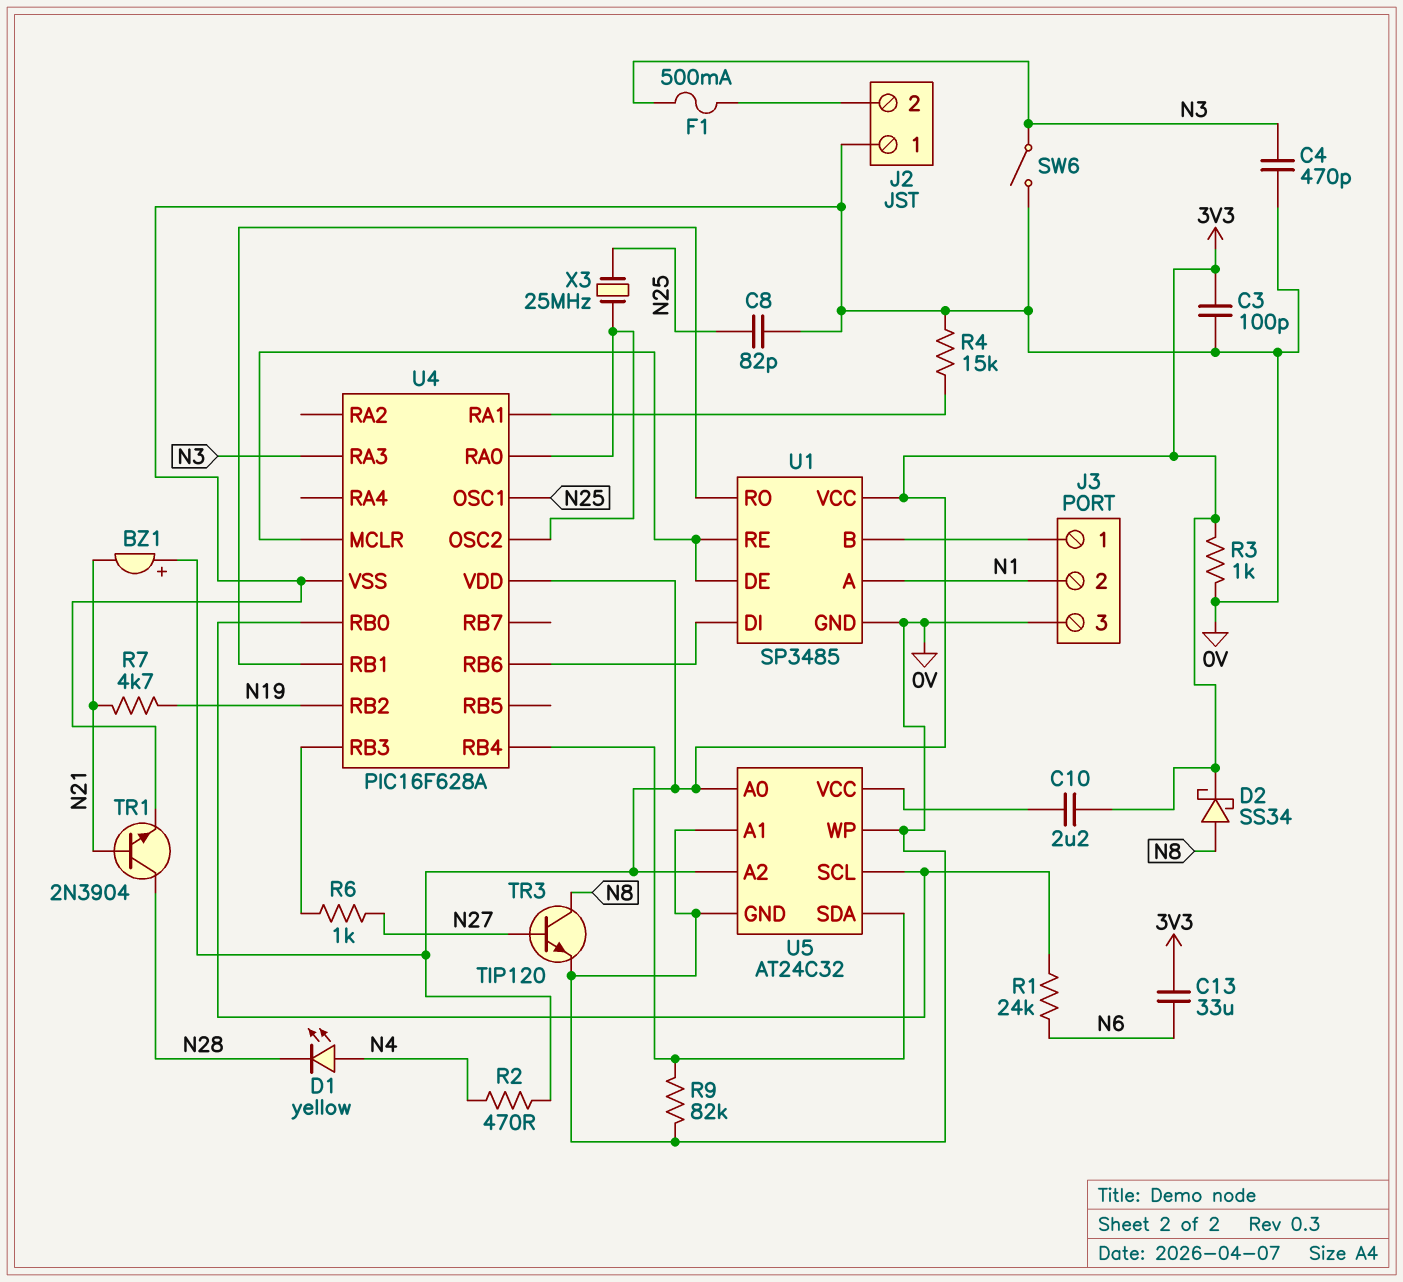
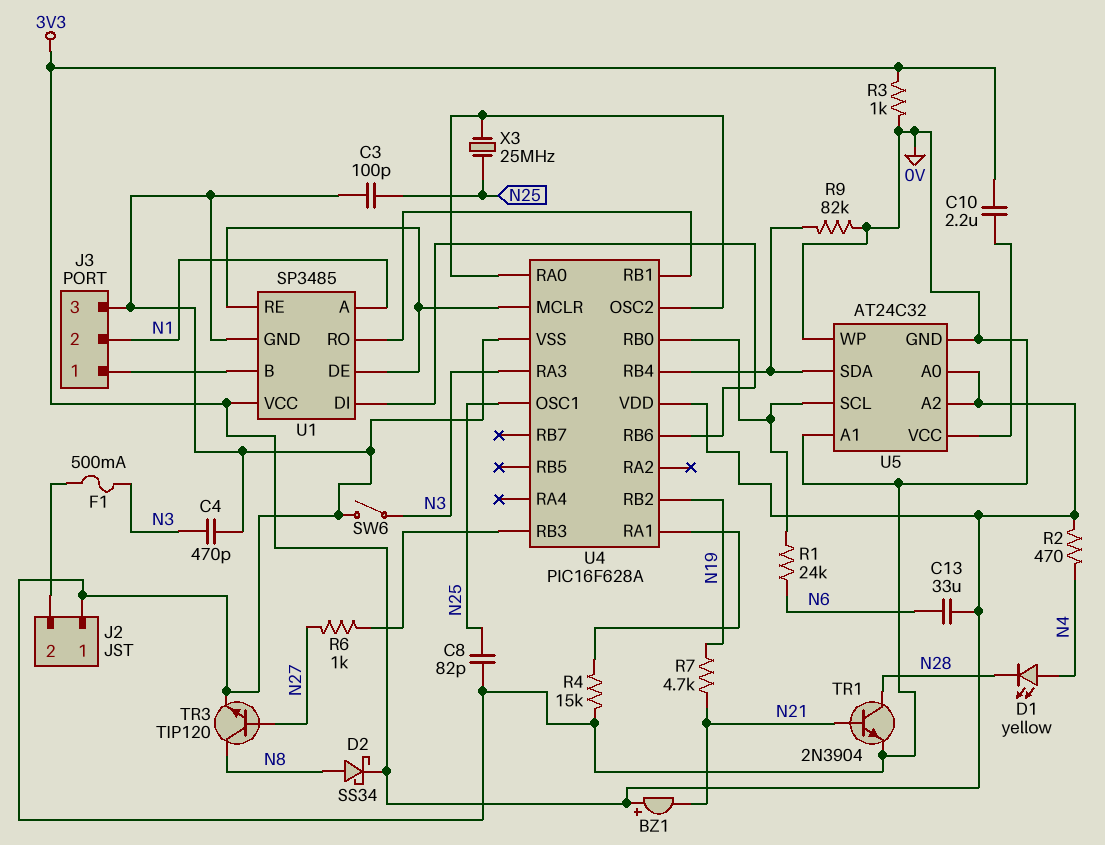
C3: 100pF (0V, 3V3) -> 100pF (0V, N25)

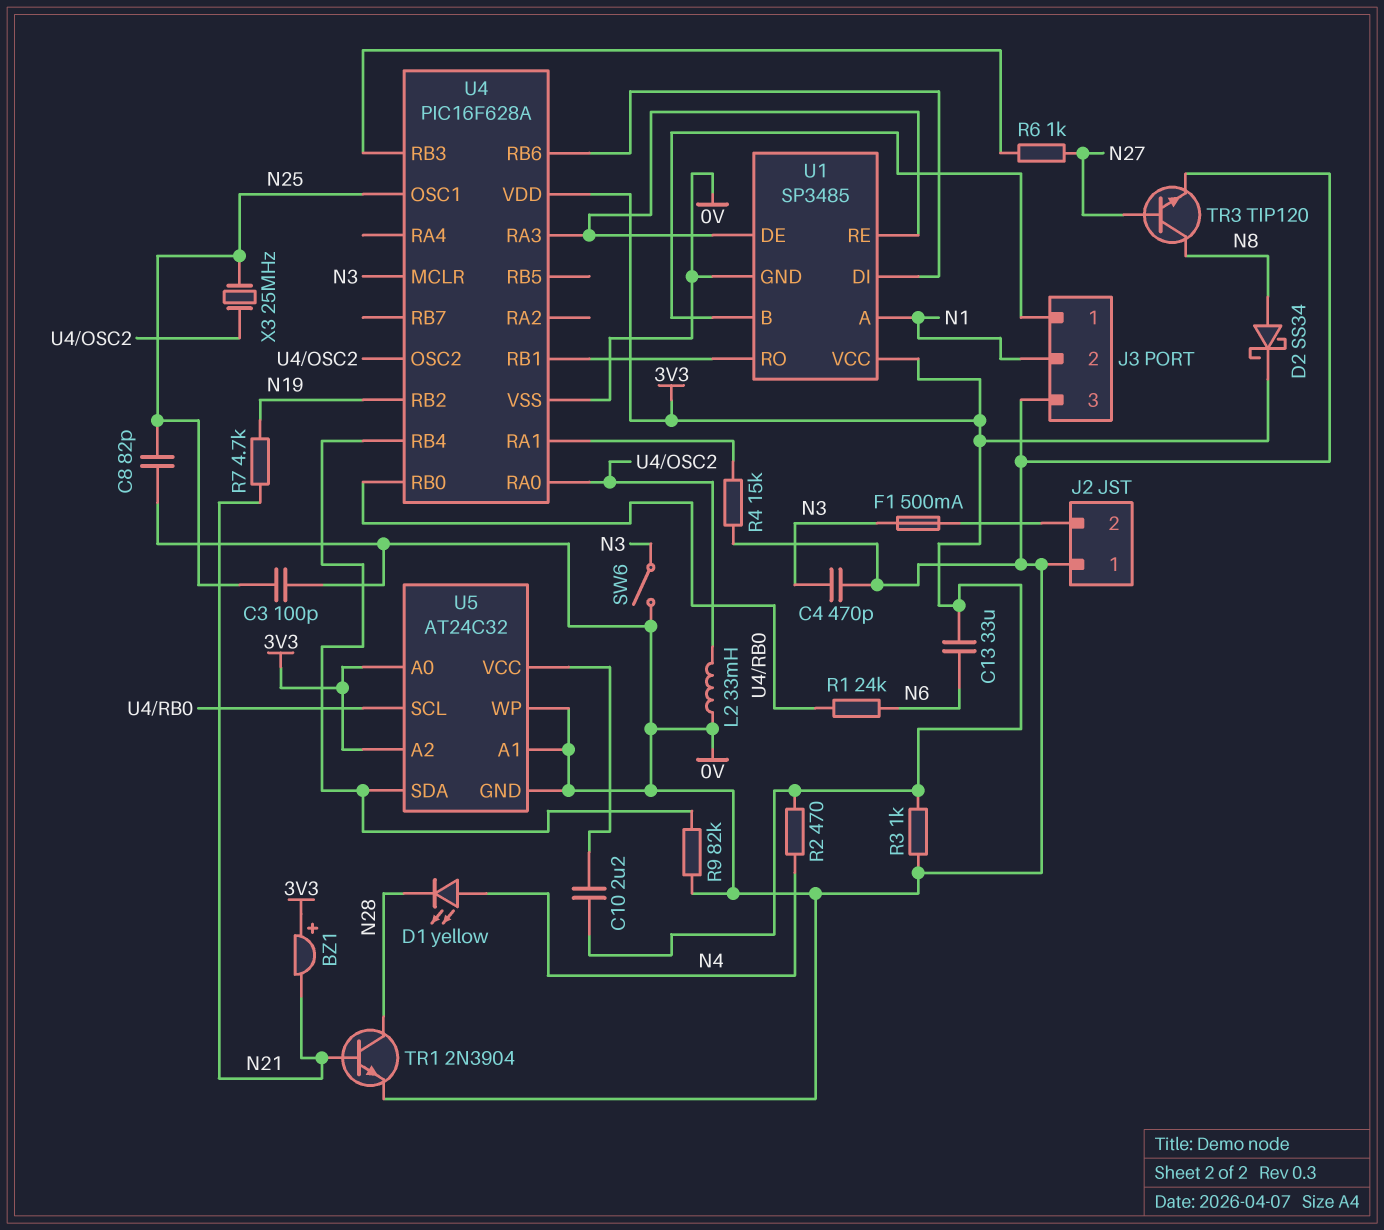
L2: none -> 33mH (0V, U4/OSC2)
U4 pin MCLR: U1/DE -> N3
U4 pin RA3: N3 -> U1/DE

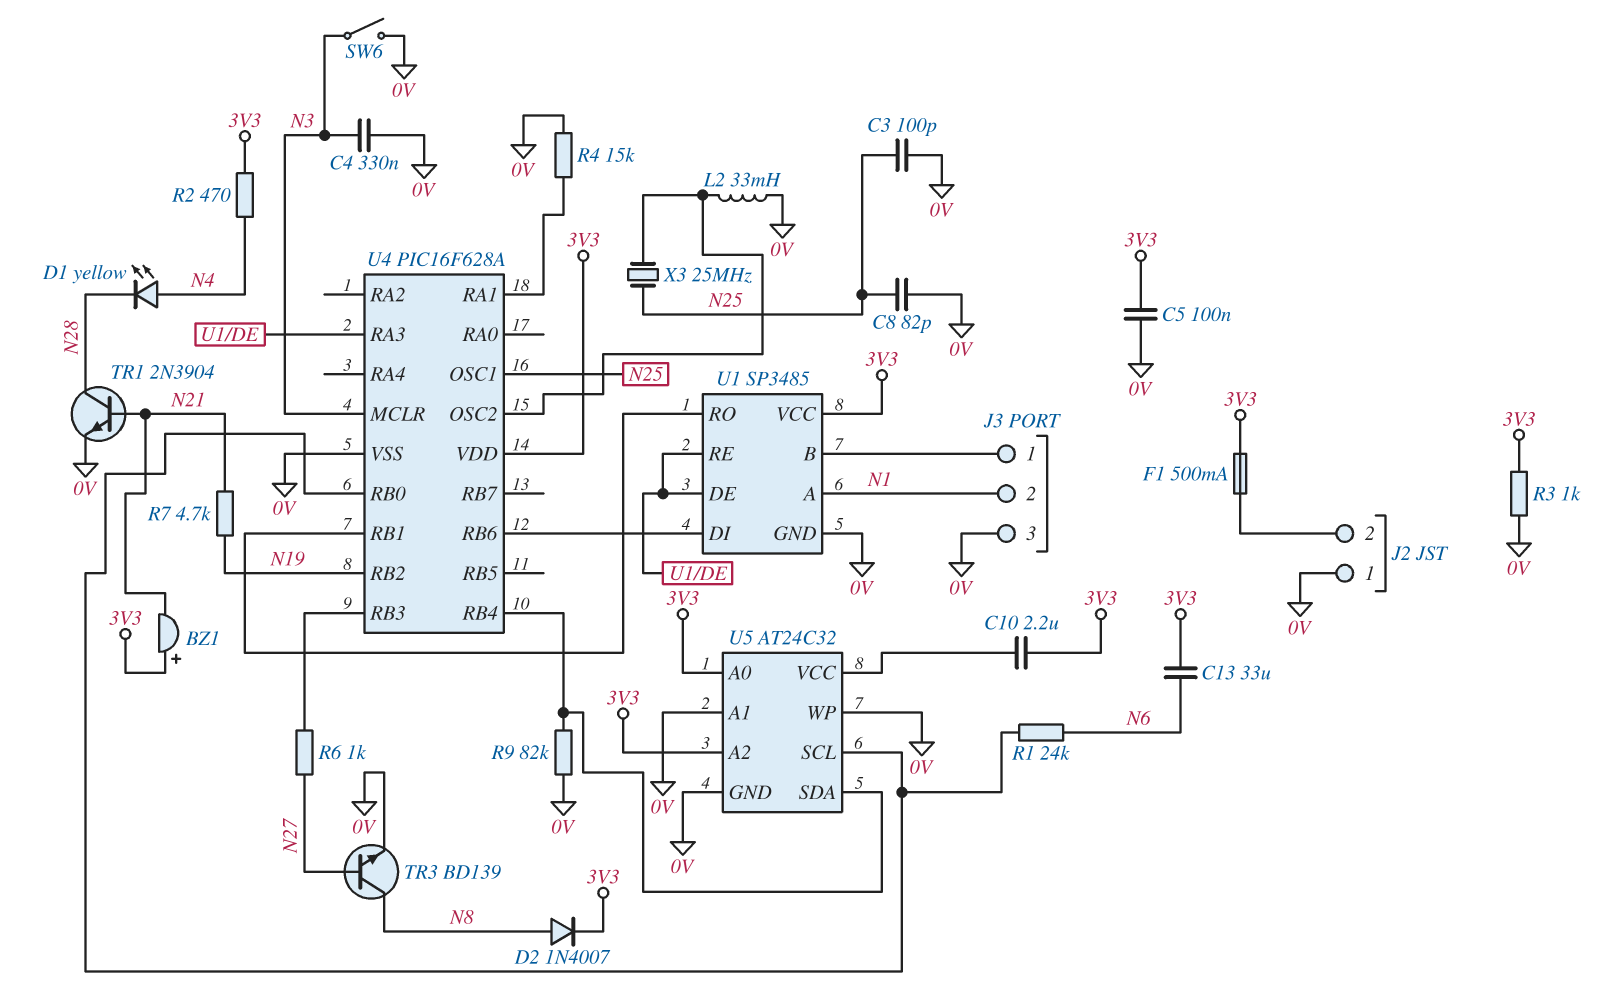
C4: 470pF (0V, N3) -> 330nF (0V, N3)
C5: none -> 100nF (0V, 3V3)
D2: schottky SS34 (A N8, K 3V3) -> diode 1N4007 (A N8, K 3V3)
F1: 500mA (J2/2, N3) -> 500mA (3V3, J2/2)
TR3: NPN TIP120 (B N27, C N8, E 0V) -> NPN BD139 (B N27, C N8, E 0V)
U4 pin RA0: U4/OSC2 -> none

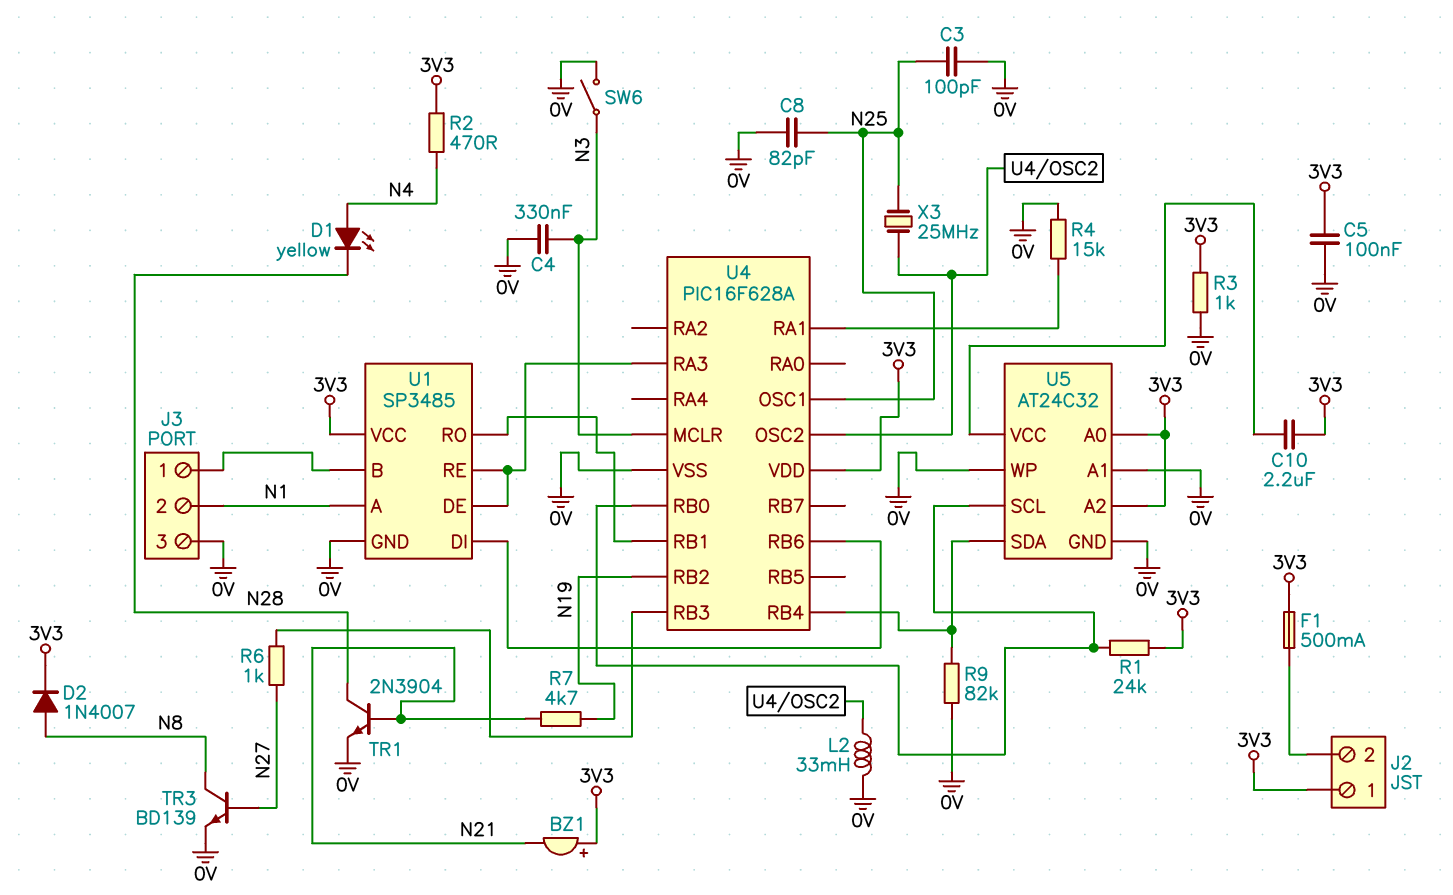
C13: 33uF (3V3, N6) -> none
J2 pin 1: 0V -> 3V3
R1: 24k (N6, U4/RB0) -> 24k (3V3, U4/RB0)

